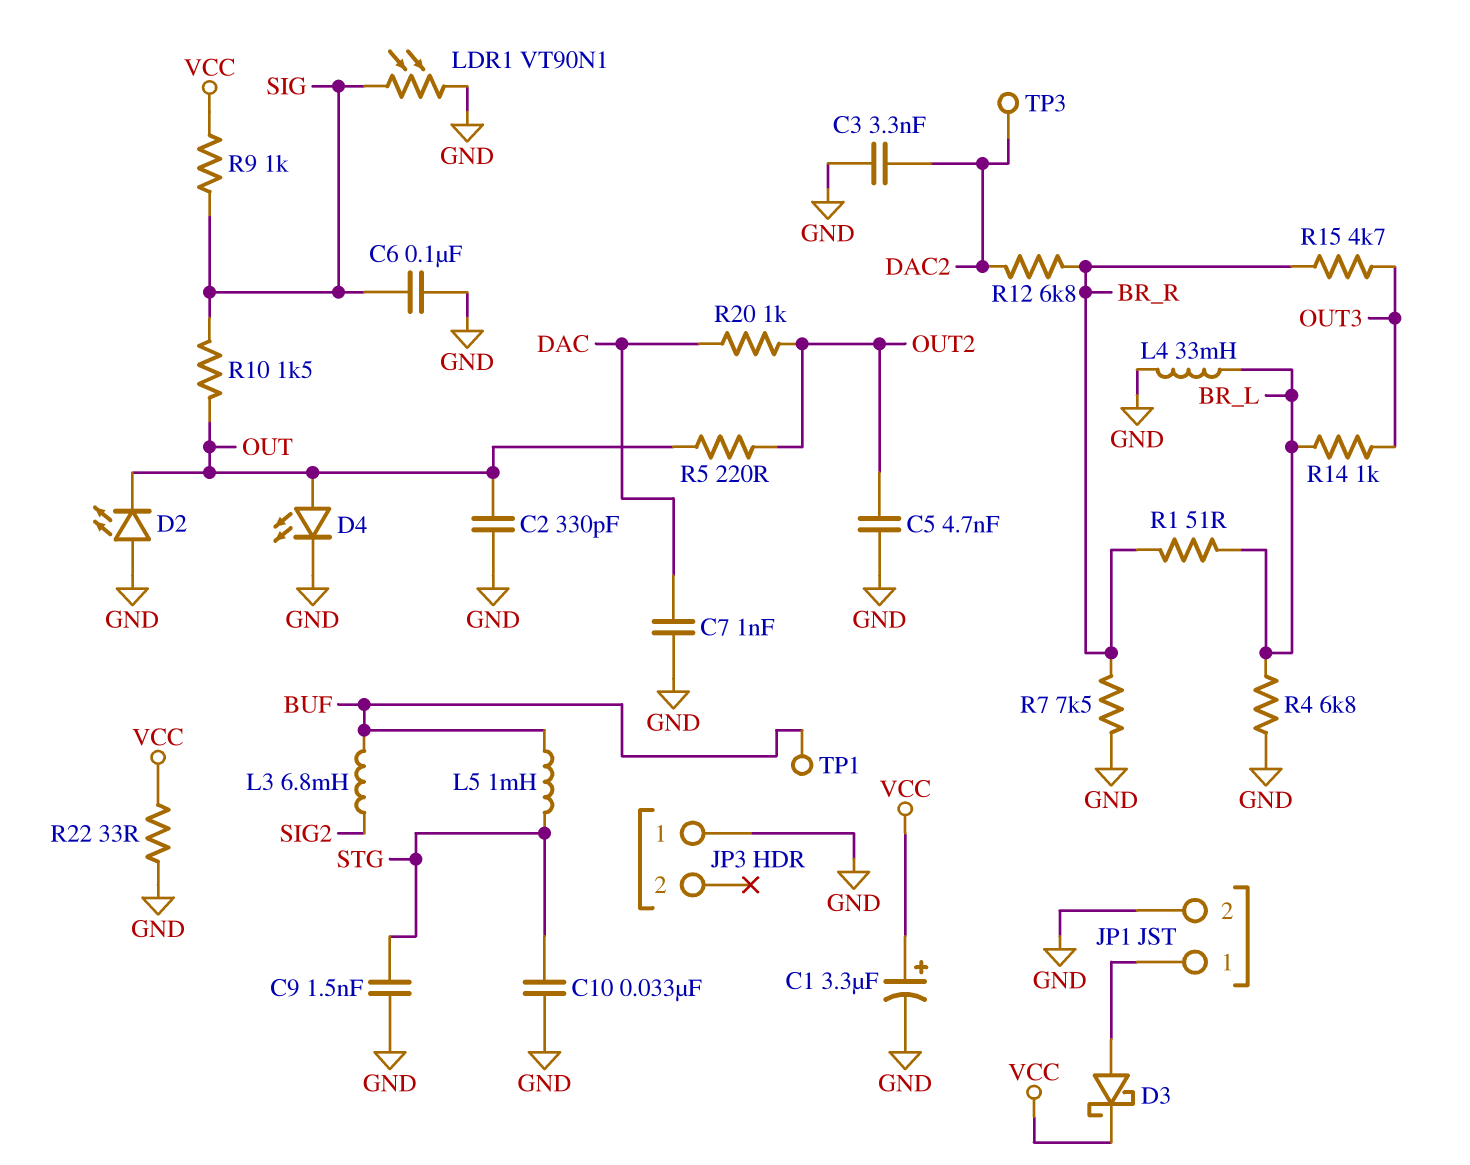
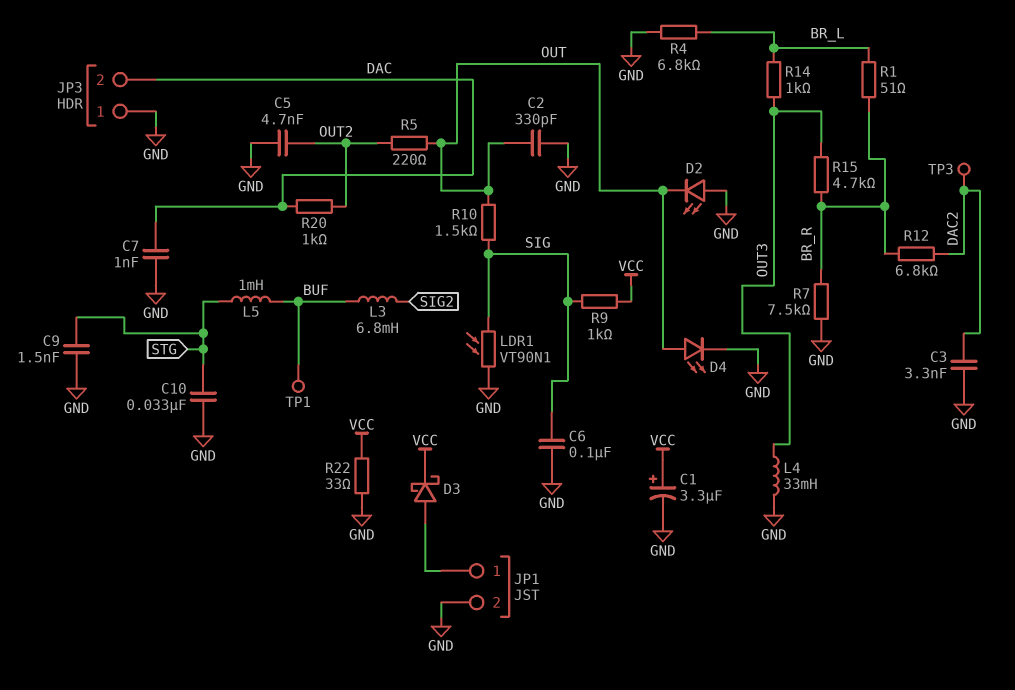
JP3 pin 2: none -> DAC
L4: 33mH (BR_L, GND) -> 33mH (GND, OUT3)

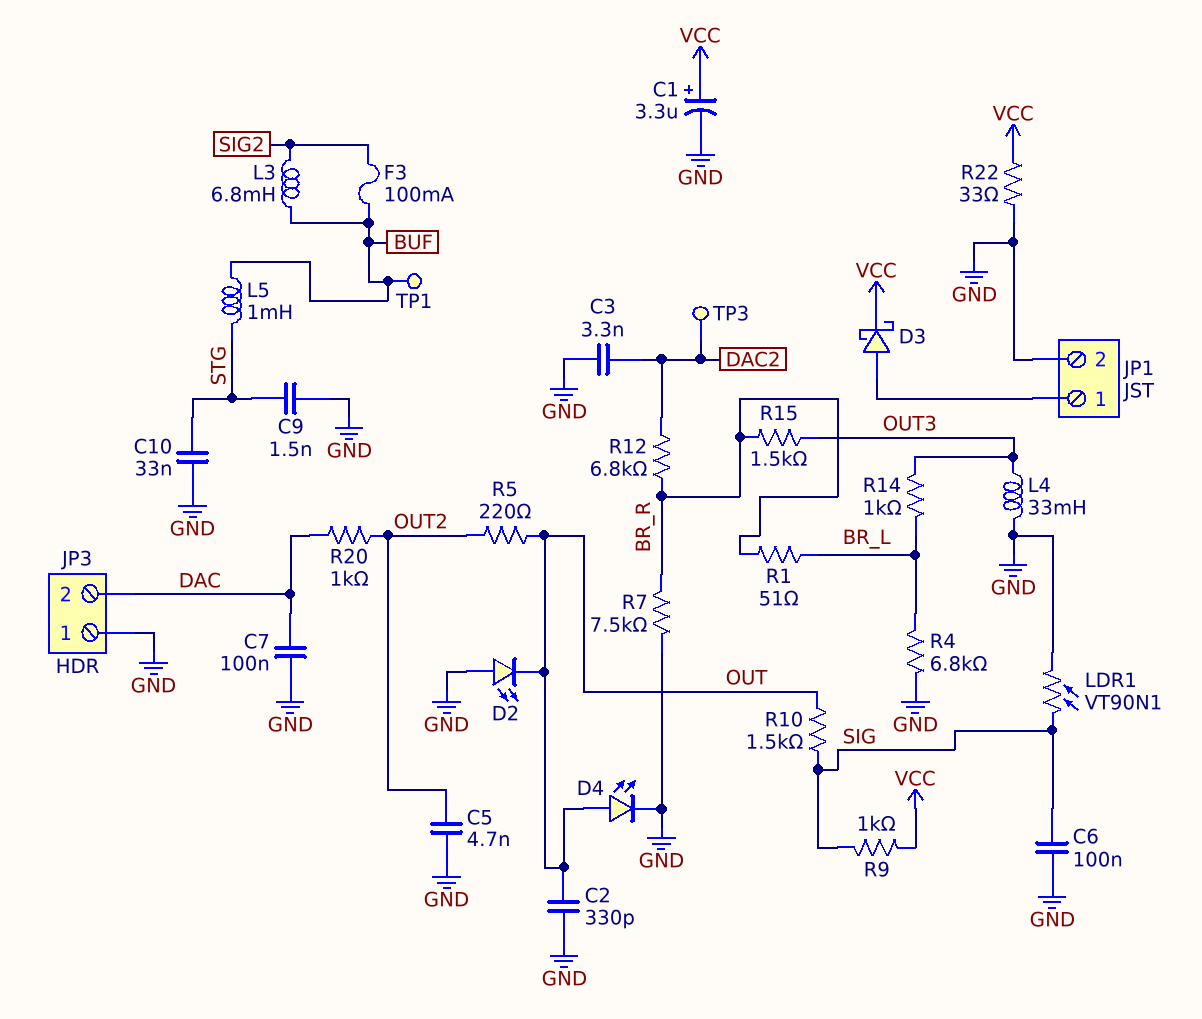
C7: 1nF (DAC, GND) -> 100nF (DAC, GND)
F3: none -> 100mA (BUF, SIG2)
R15: 4.7k (BR_R, OUT3) -> 1.5k (BR_R, OUT3)

